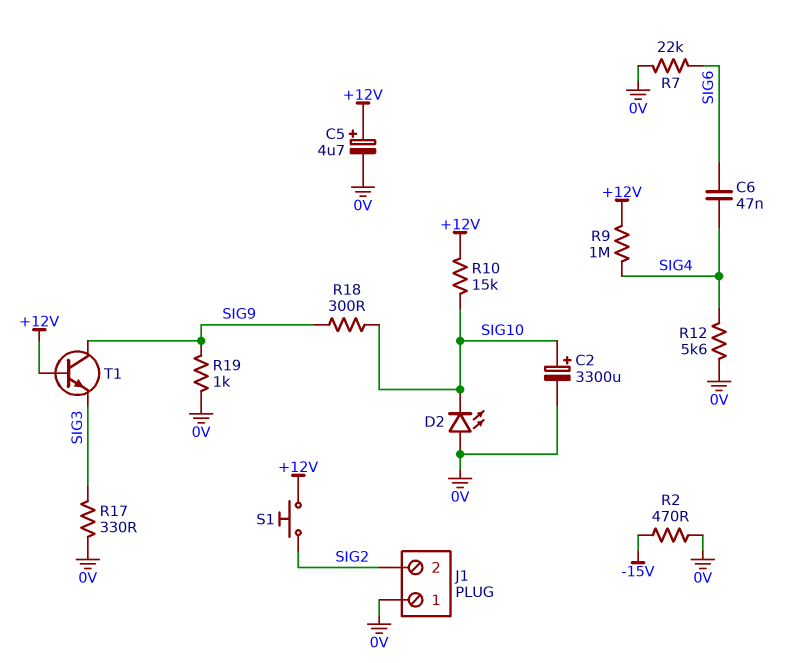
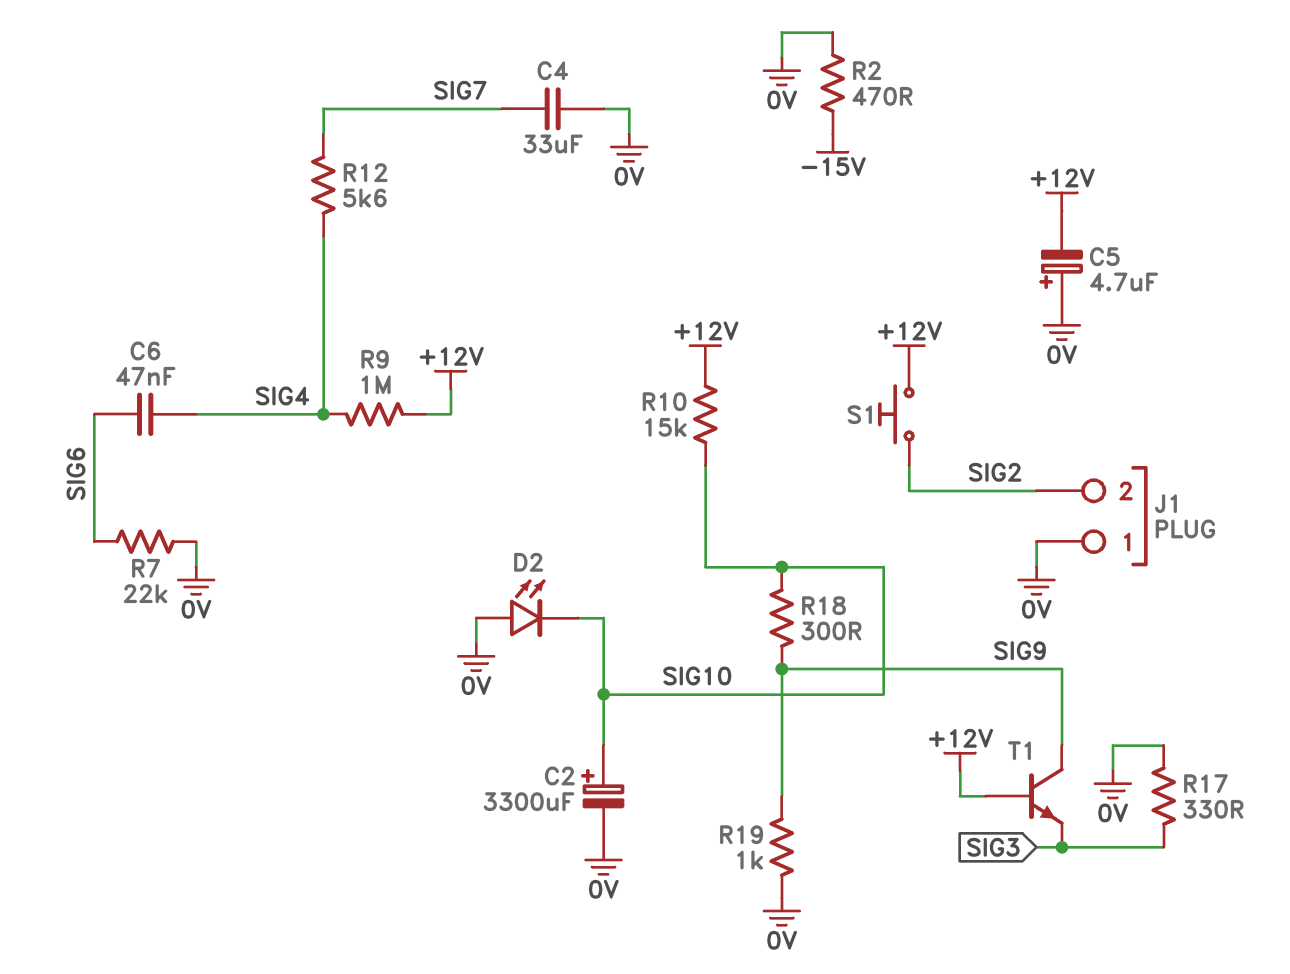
C4: none -> 33uF (0V, SIG7)
C5: 4.7uF (plus +12V, minus 0V) -> 4.7uF (plus 0V, minus +12V)
R12: 5.6k (0V, SIG4) -> 5.6k (SIG4, SIG7)

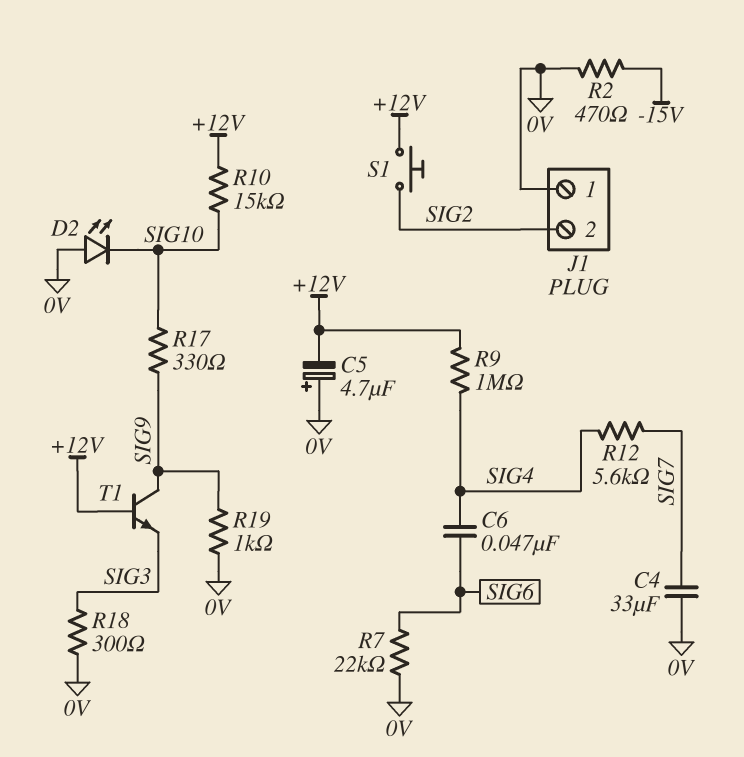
C2: 3300uF (plus SIG10, minus 0V) -> none
R17: 330 (0V, SIG3) -> 330 (SIG9, SIG10)
R18: 300 (SIG9, SIG10) -> 300 (0V, SIG3)

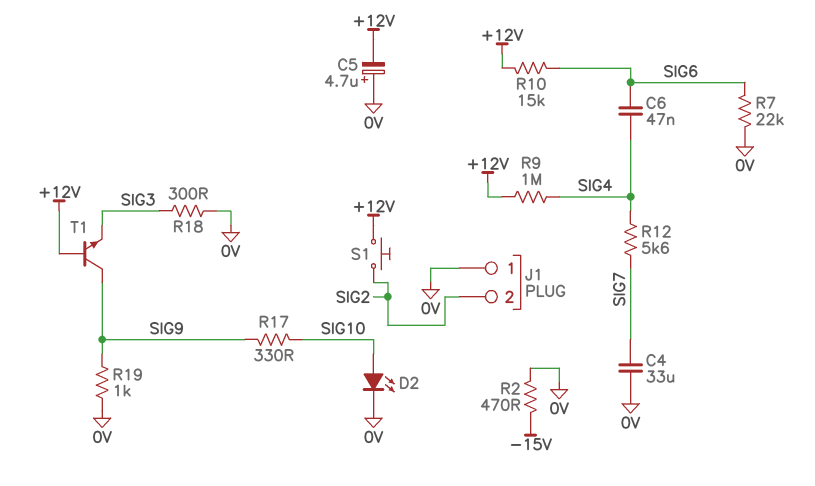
D2: LED (A 0V, K SIG10) -> LED (A SIG10, K 0V)
R10: 15k (+12V, SIG10) -> 15k (+12V, SIG6)

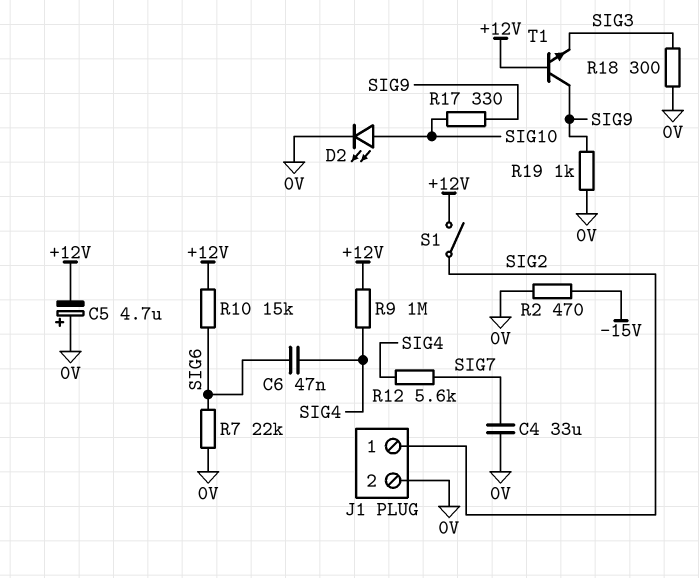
J1 pin 1: 0V -> SIG2
J1 pin 2: SIG2 -> 0V
S1: button (+12V, SIG2) -> switch (+12V, SIG2)

